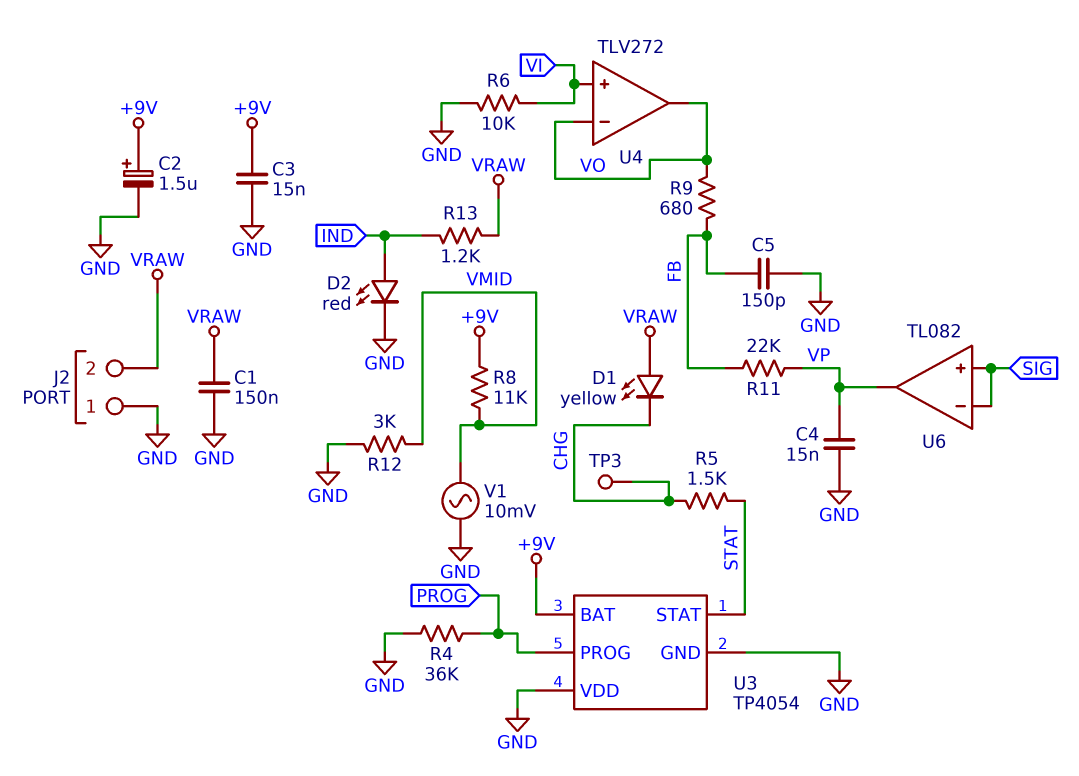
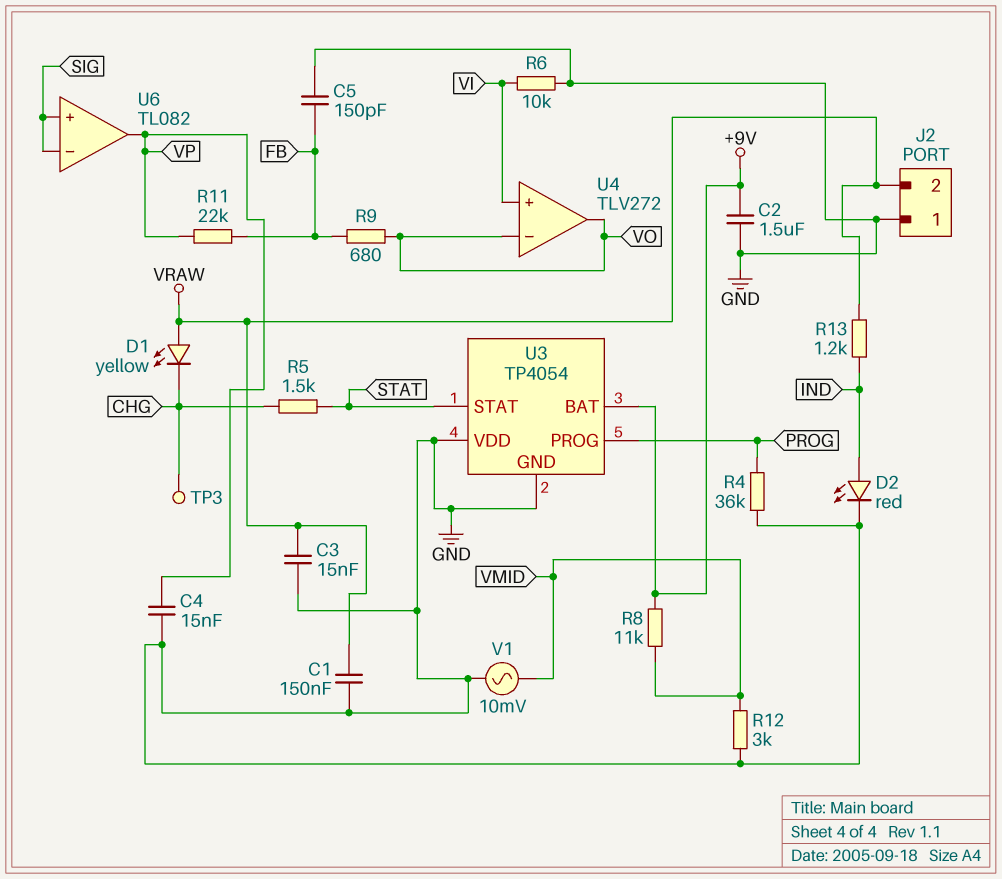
C2: 1.5uF (plus +9V, minus GND) -> 1.5uF (+9V, GND)
C3: 15nF (+9V, GND) -> 15nF (GND, VRAW)

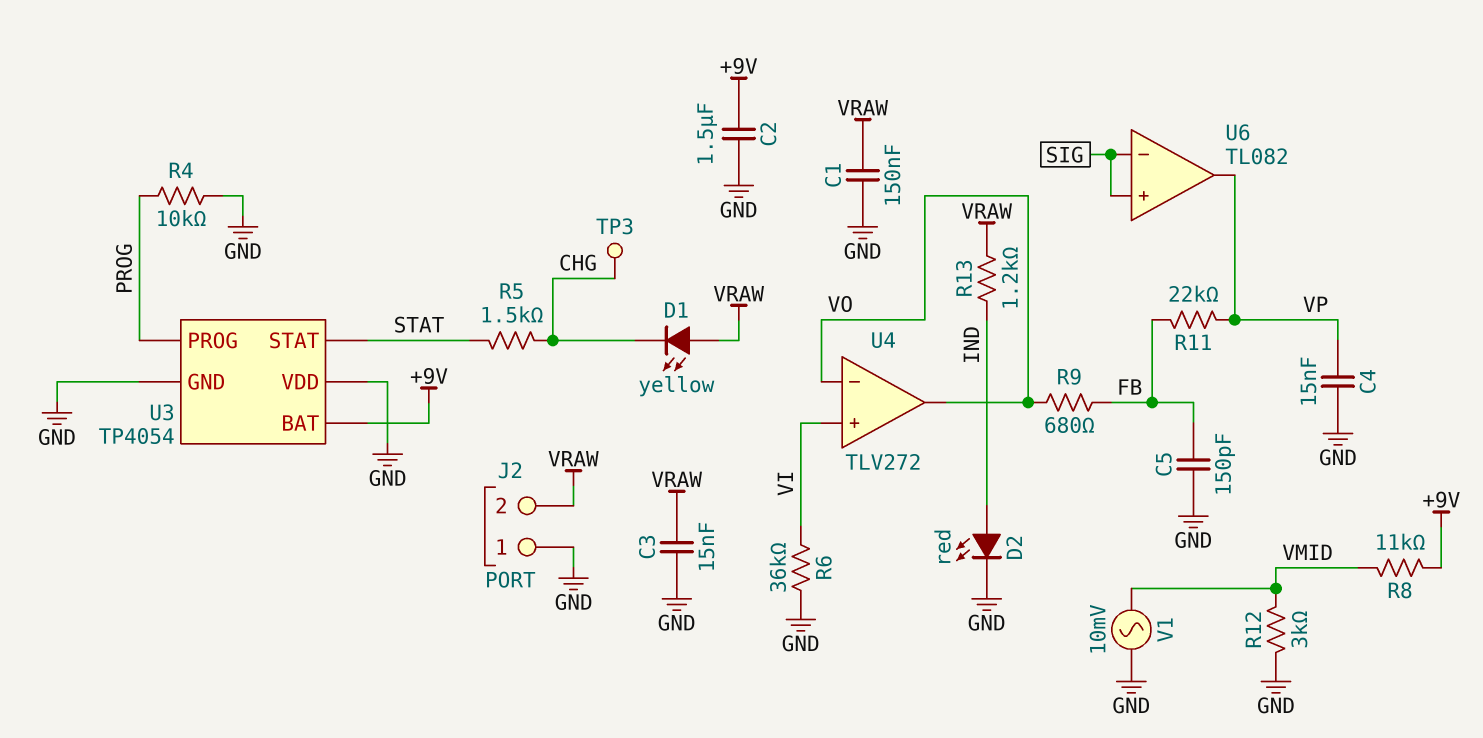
R4: 36k (GND, PROG) -> 10k (GND, PROG)
R6: 10k (GND, VI) -> 36k (GND, VI)

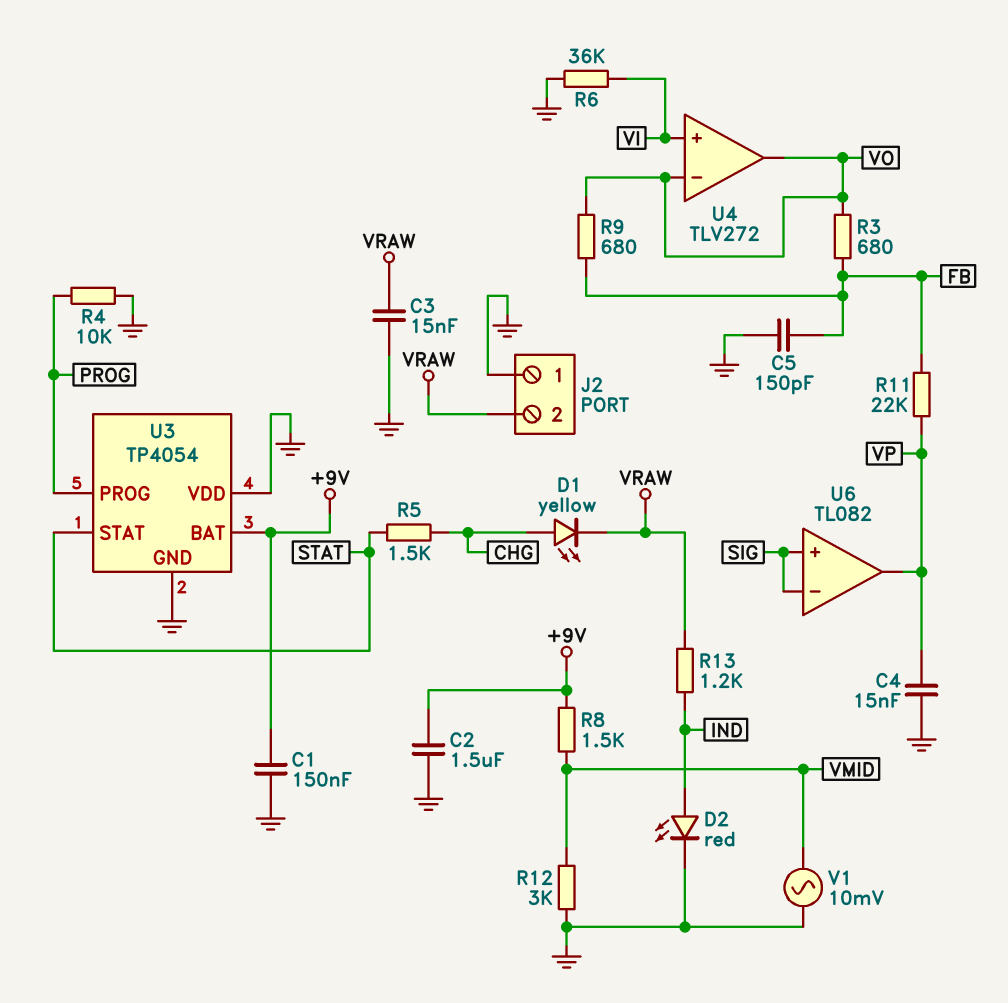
C1: 150nF (GND, VRAW) -> 150nF (+9V, GND)
D1: LED yellow (A VRAW, K CHG) -> LED yellow (A CHG, K VRAW)
R3: none -> 680 (FB, VO)
R8: 11k (+9V, VMID) -> 1.5k (+9V, VMID)
TP3: test point (CHG) -> none

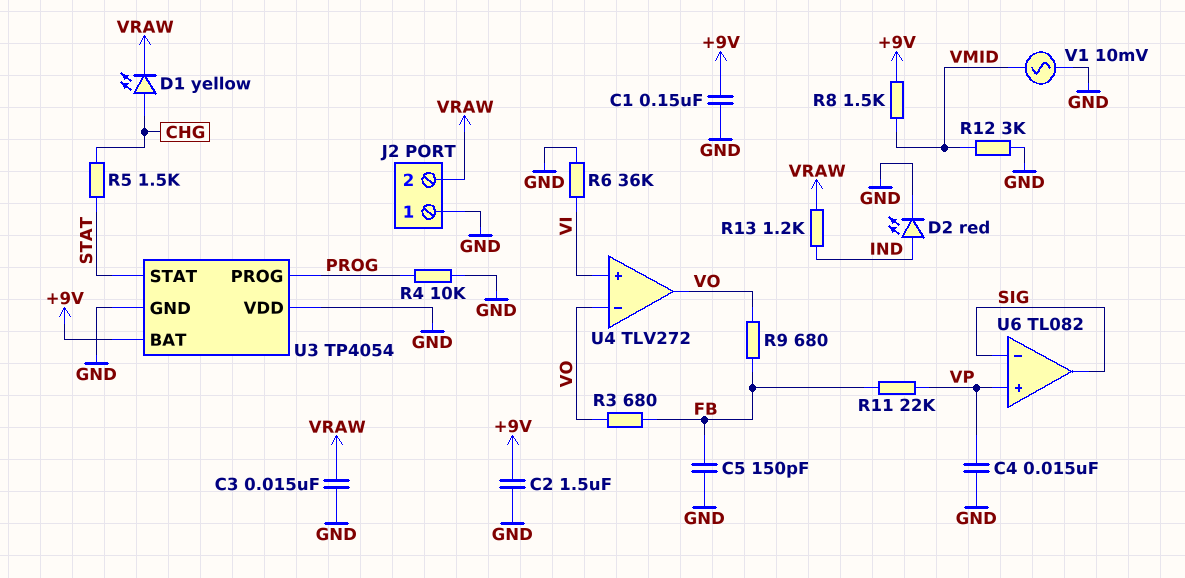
U6 pin in+: SIG -> VP
U6 pin out: VP -> SIG

